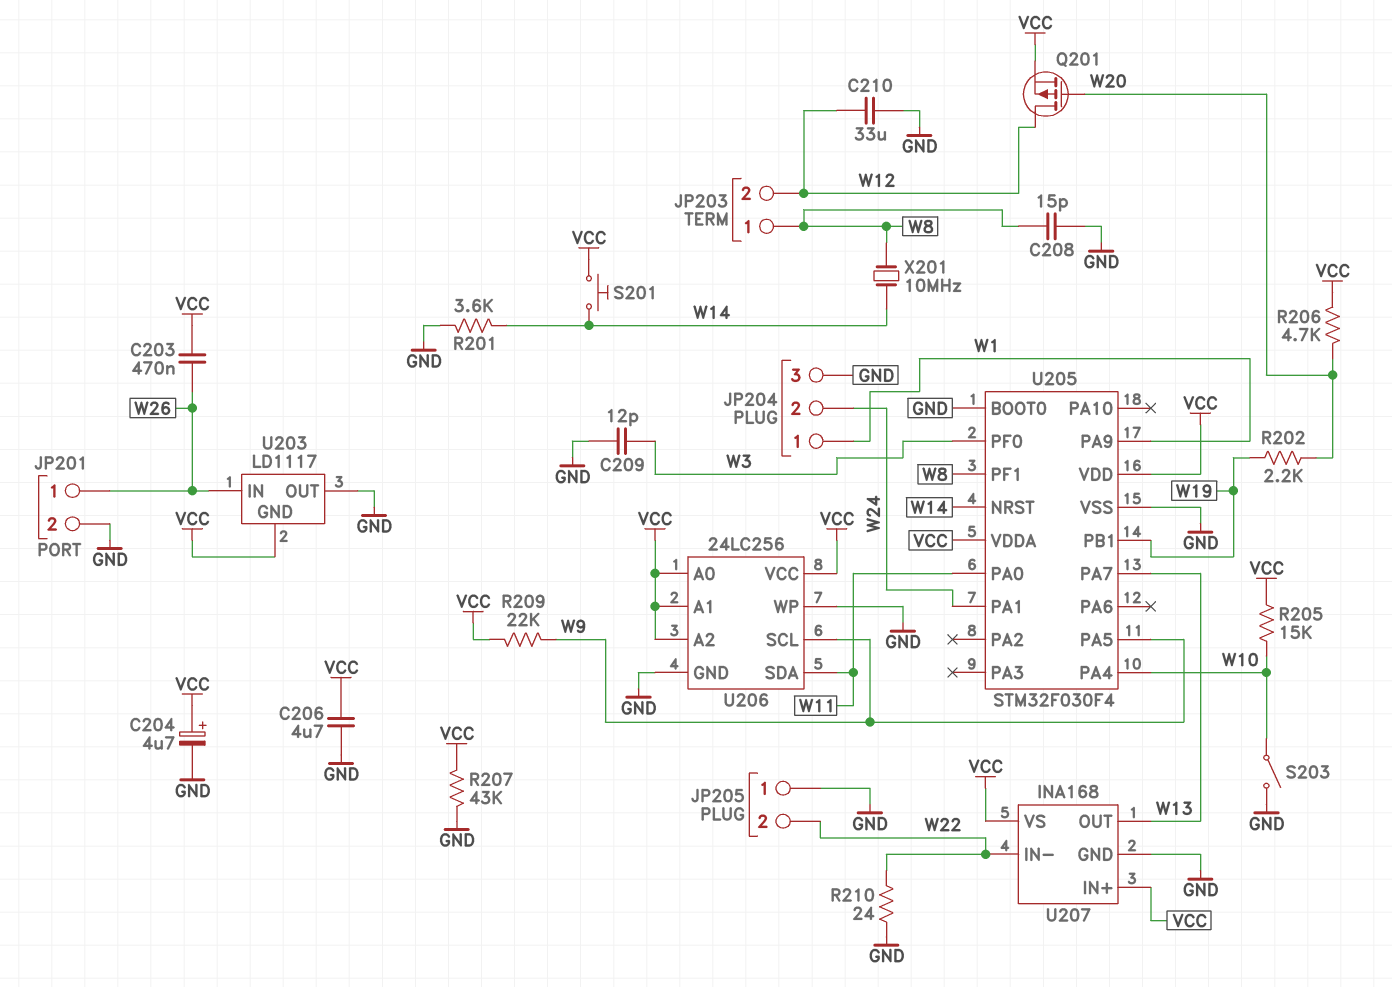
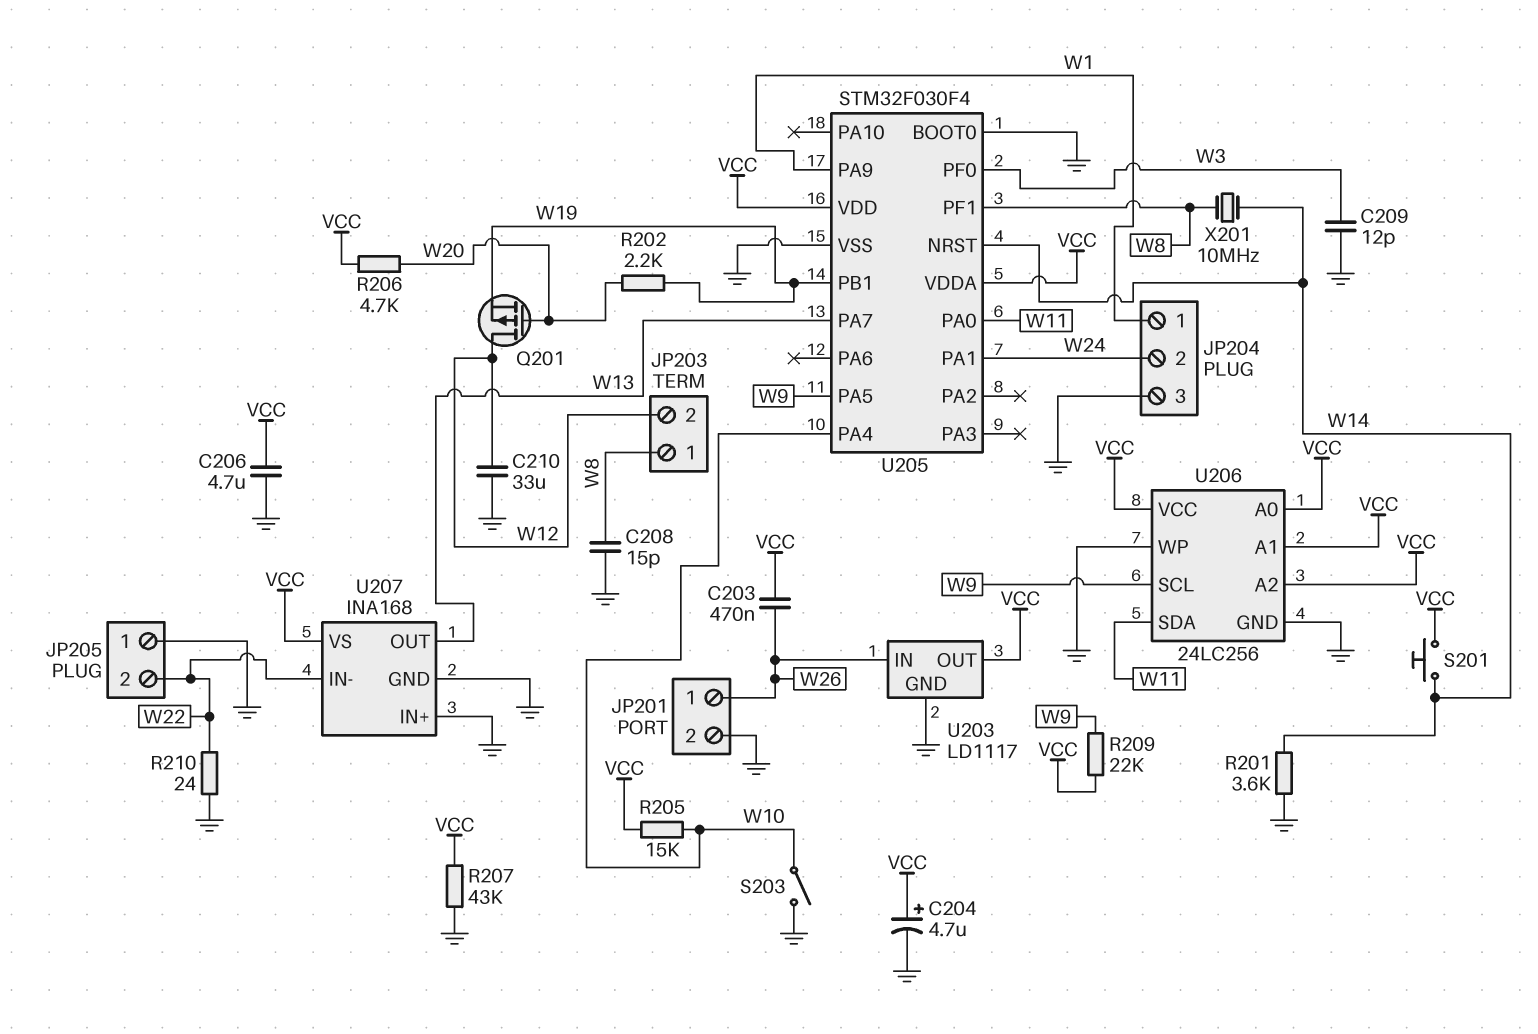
Q201: PMOS (G W20, D W12, S VCC) -> PMOS (G W20, D W12, S W19)
U203 pin GND: VCC -> GND
U203 pin OUT: GND -> VCC
U207 pin IN+: VCC -> GND

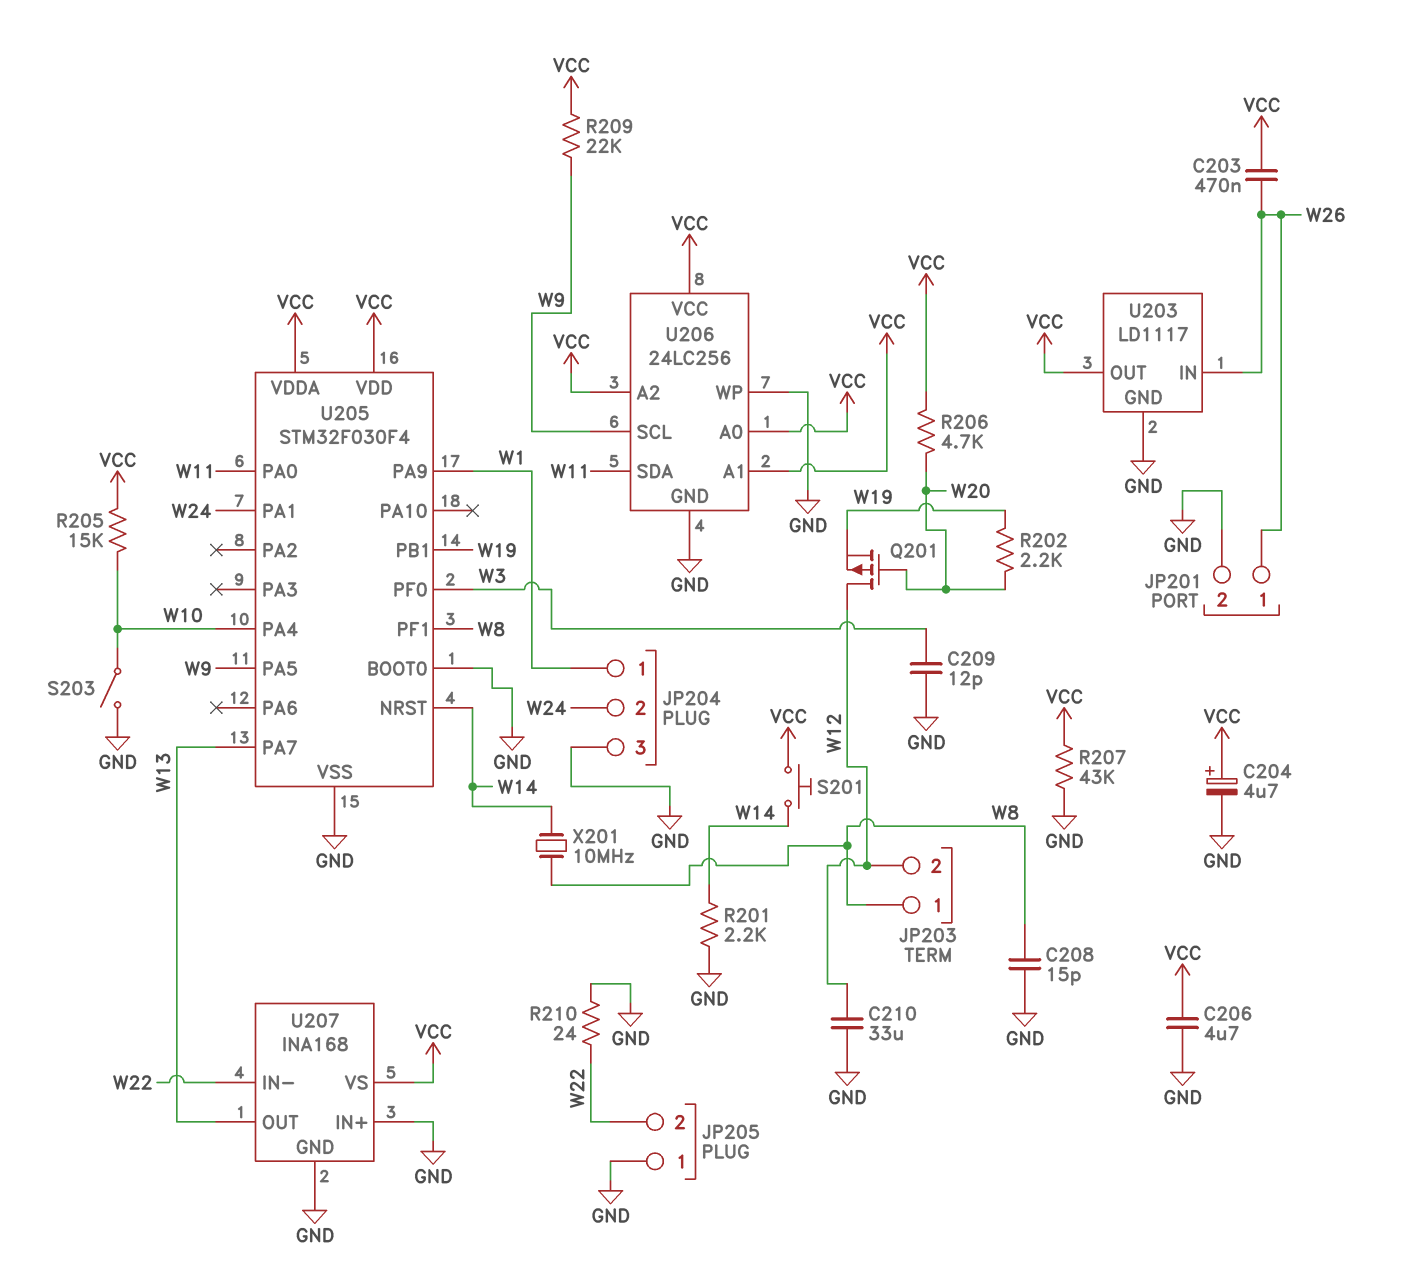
R201: 3.6k (GND, W14) -> 2.2k (GND, W14)

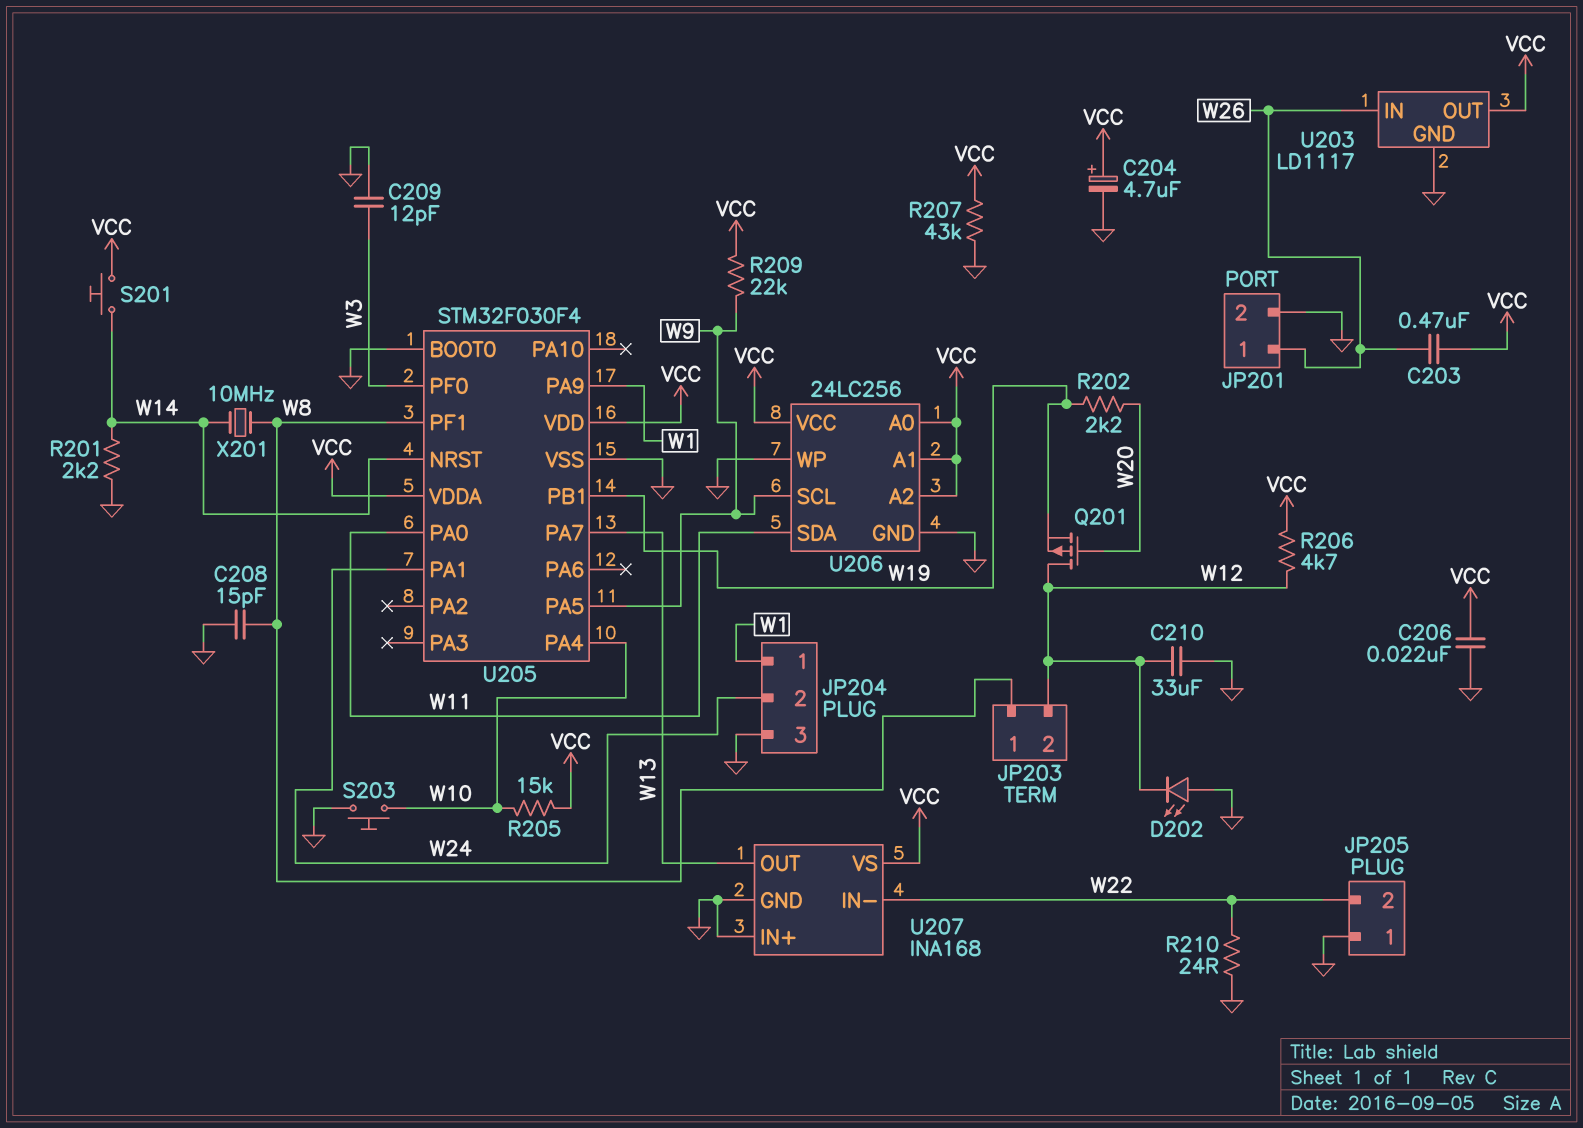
C206: 4.7uF (GND, VCC) -> 22nF (GND, VCC)
D202: none -> LED (A GND, K W12)
R206: 4.7k (VCC, W20) -> 4.7k (VCC, W12)
S203: switch (GND, W10) -> button (GND, W10)

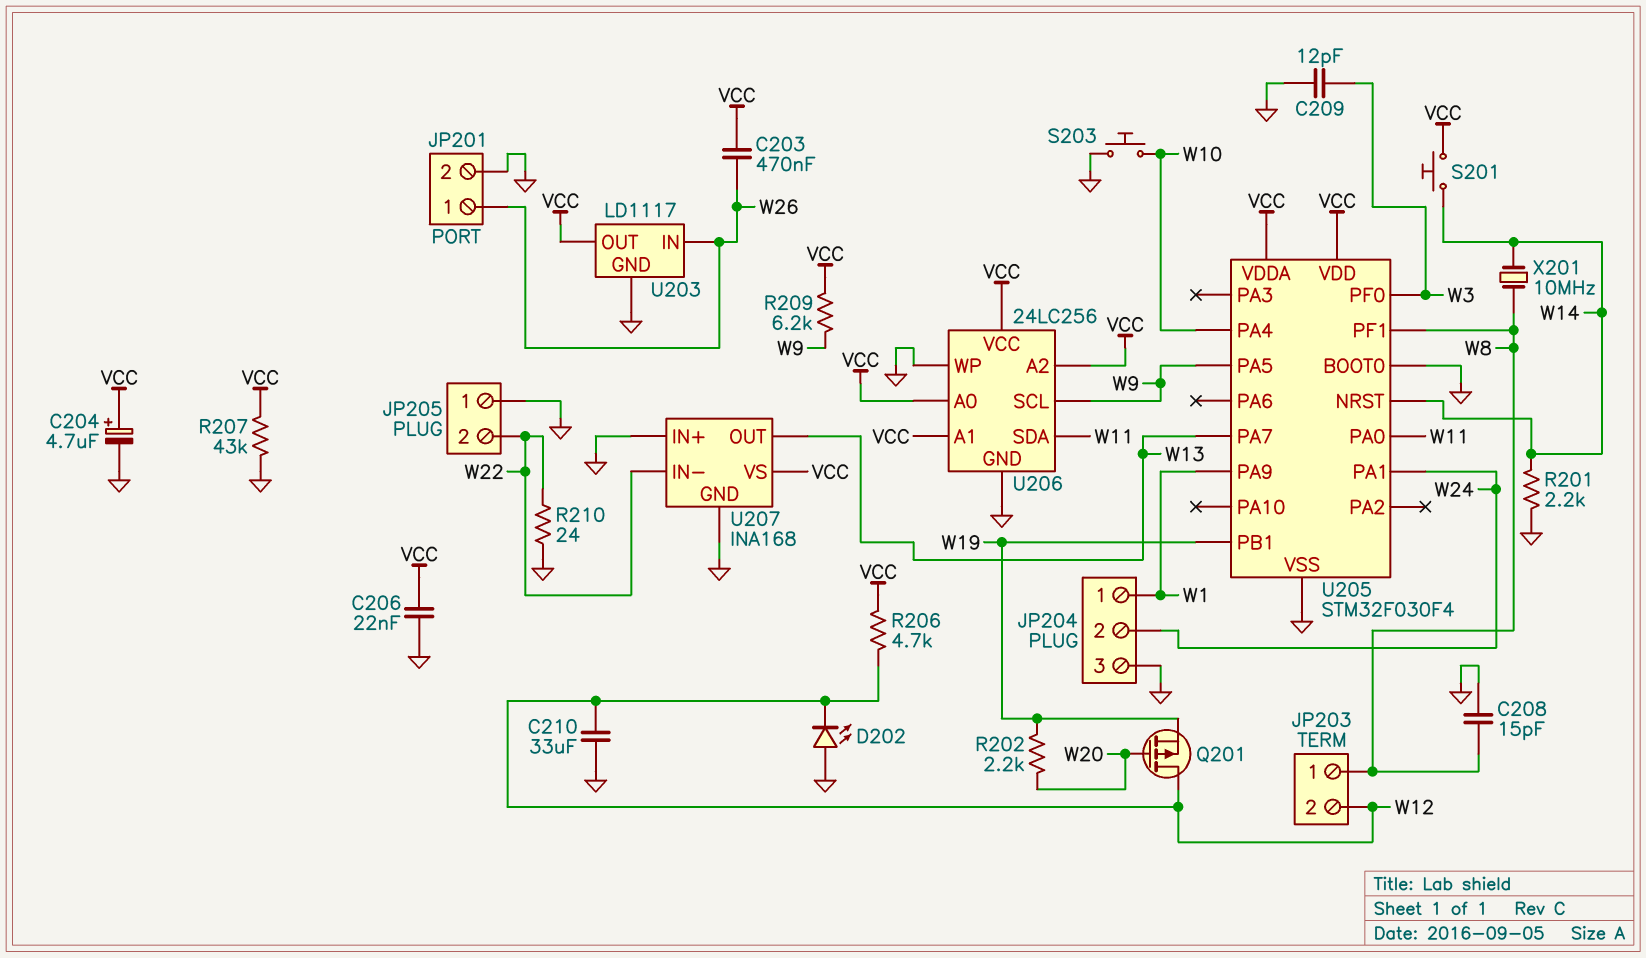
R205: 15k (VCC, W10) -> none
R209: 22k (VCC, W9) -> 6.2k (VCC, W9)

